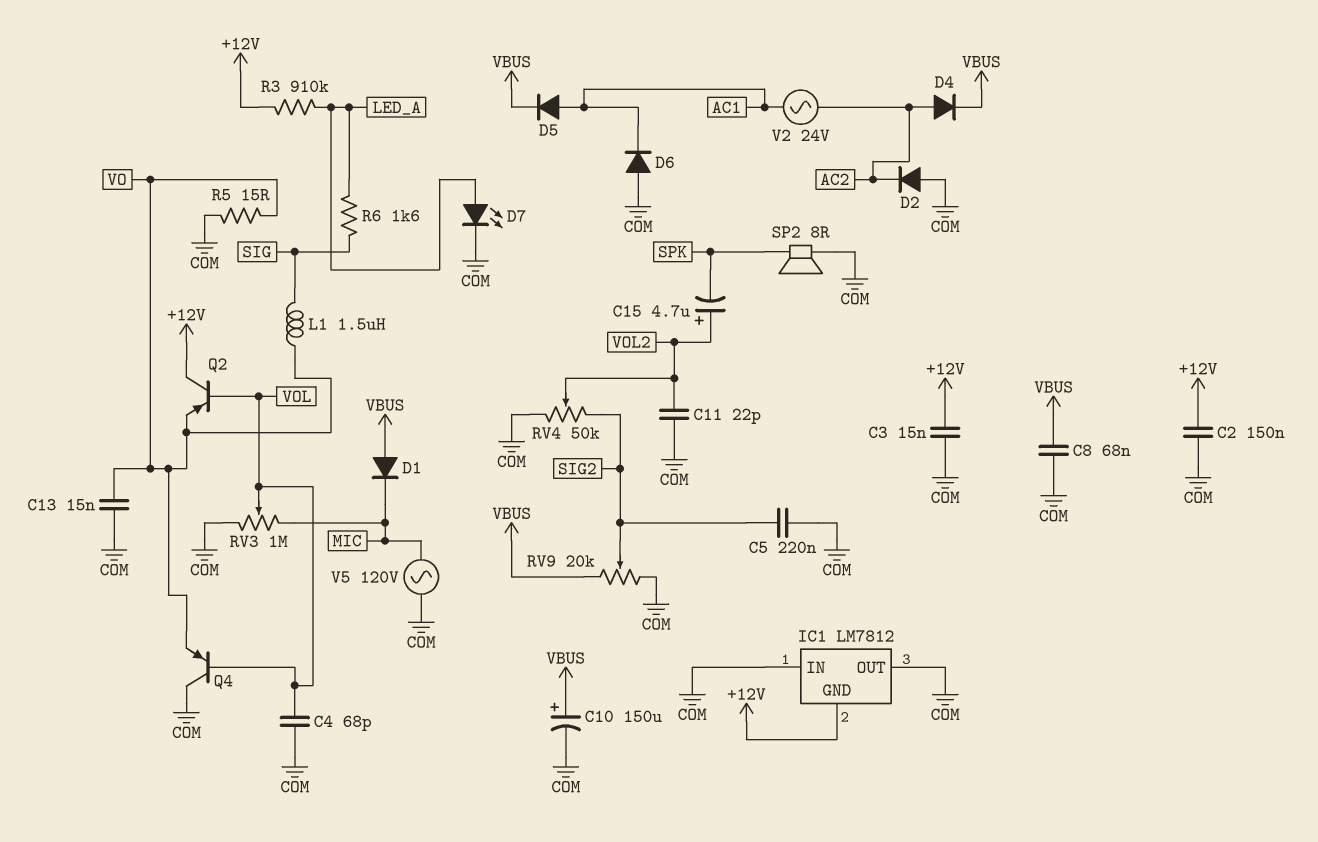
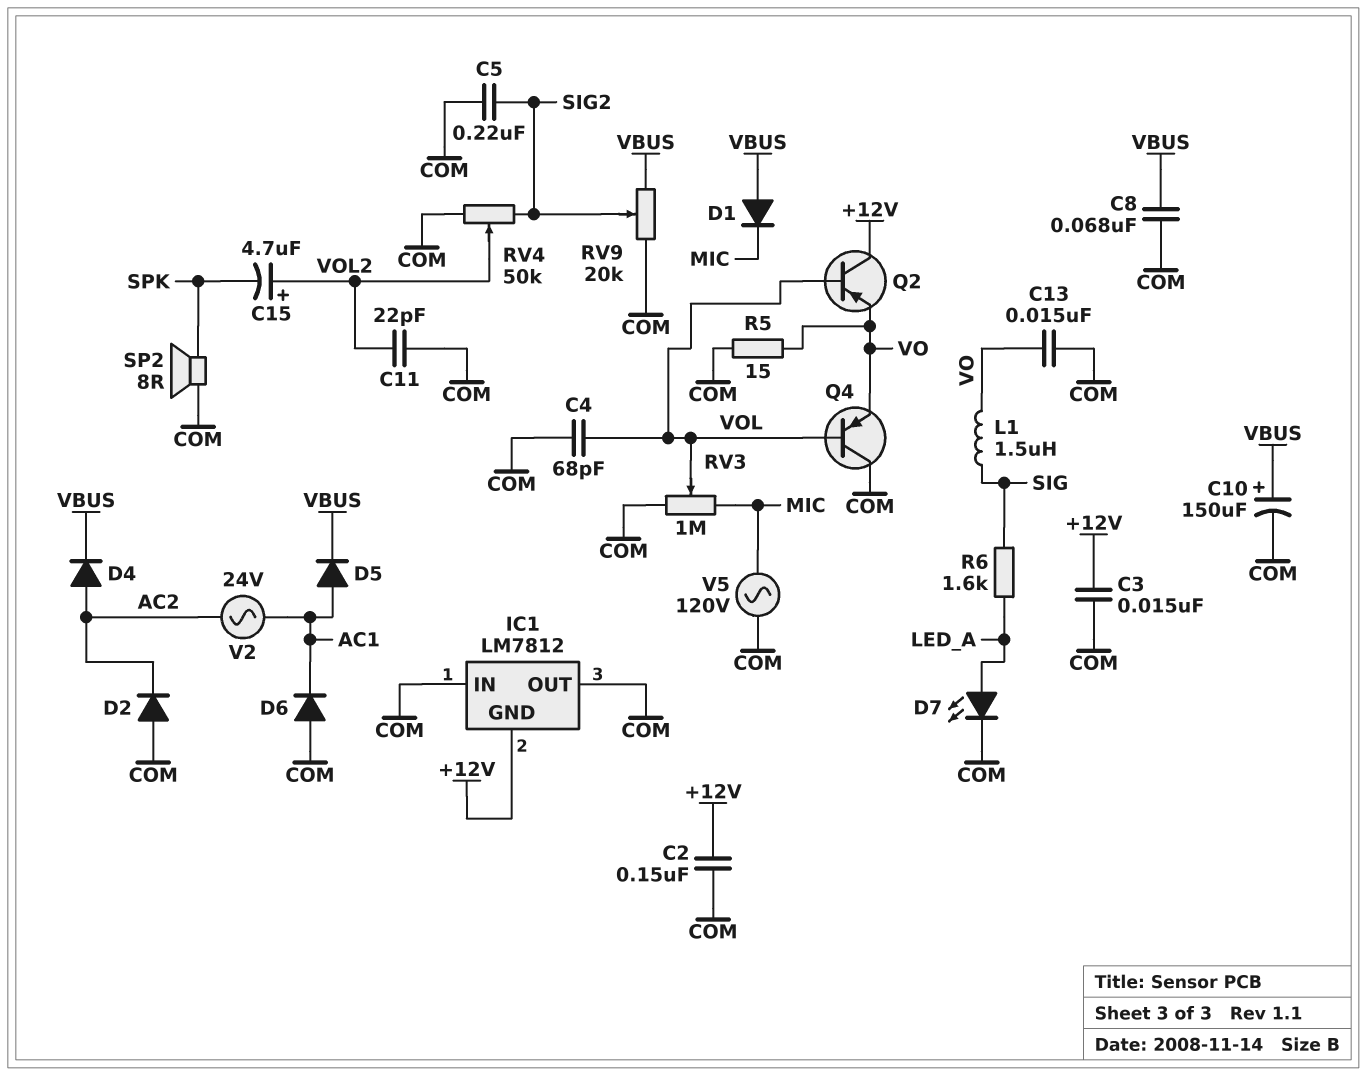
R3: 910k (+12V, LED_A) -> none

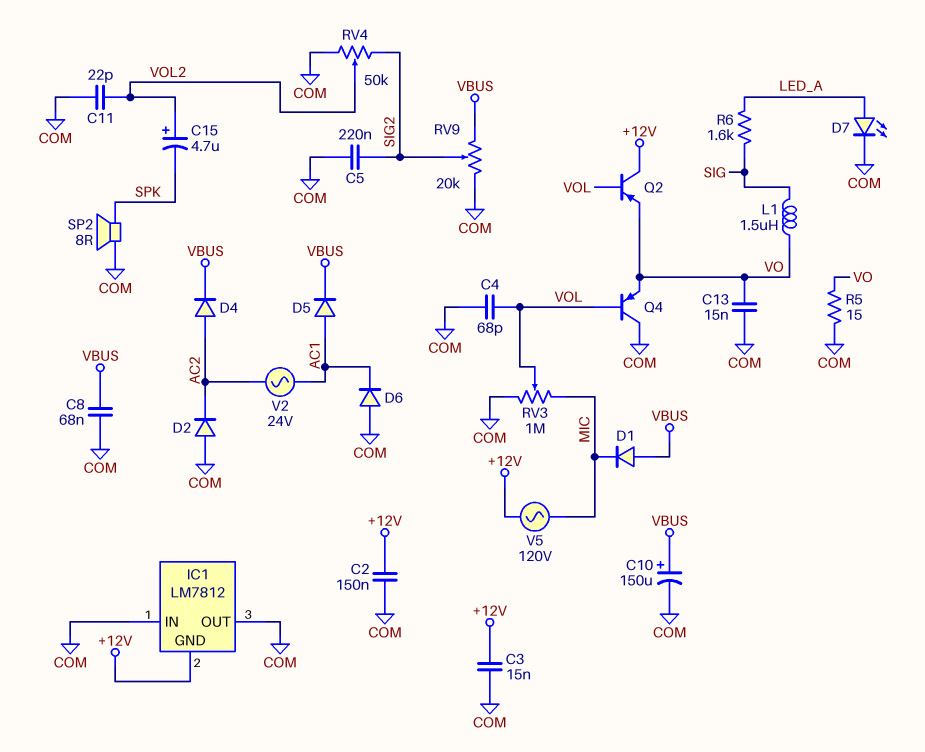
V5: AC 120V (COM, MIC) -> AC 120V (+12V, MIC)

